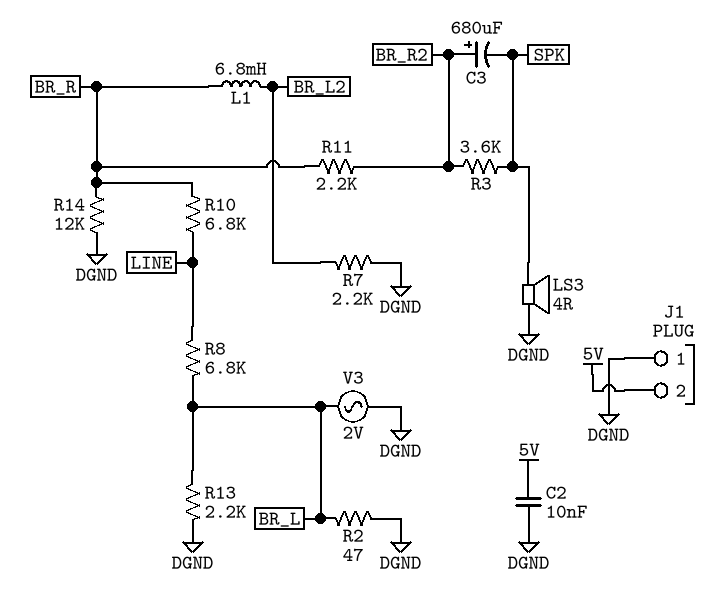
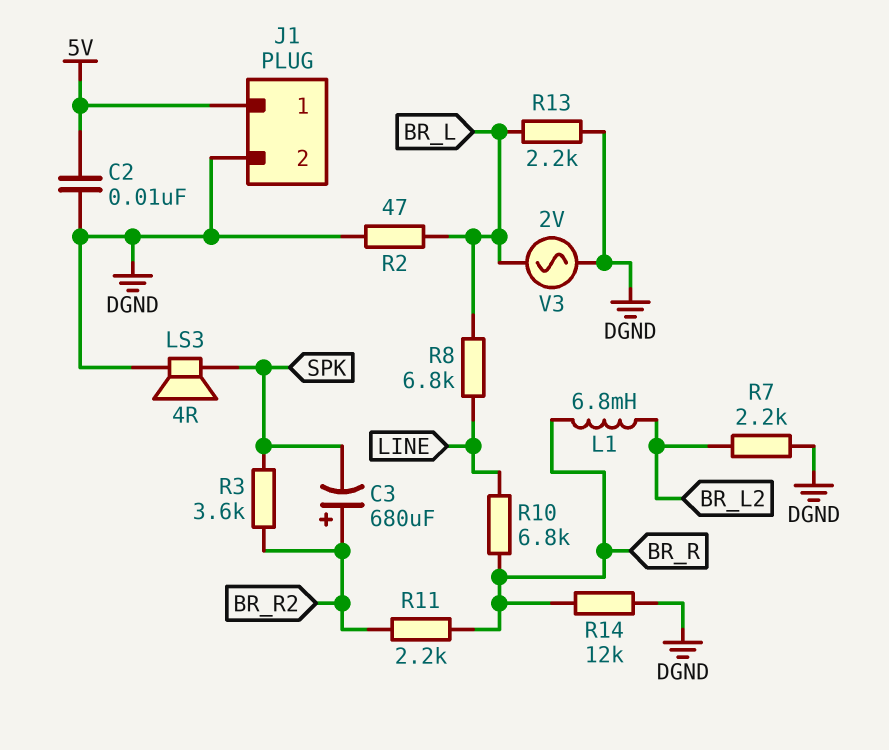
J1 pin 1: DGND -> 5V
J1 pin 2: 5V -> DGND

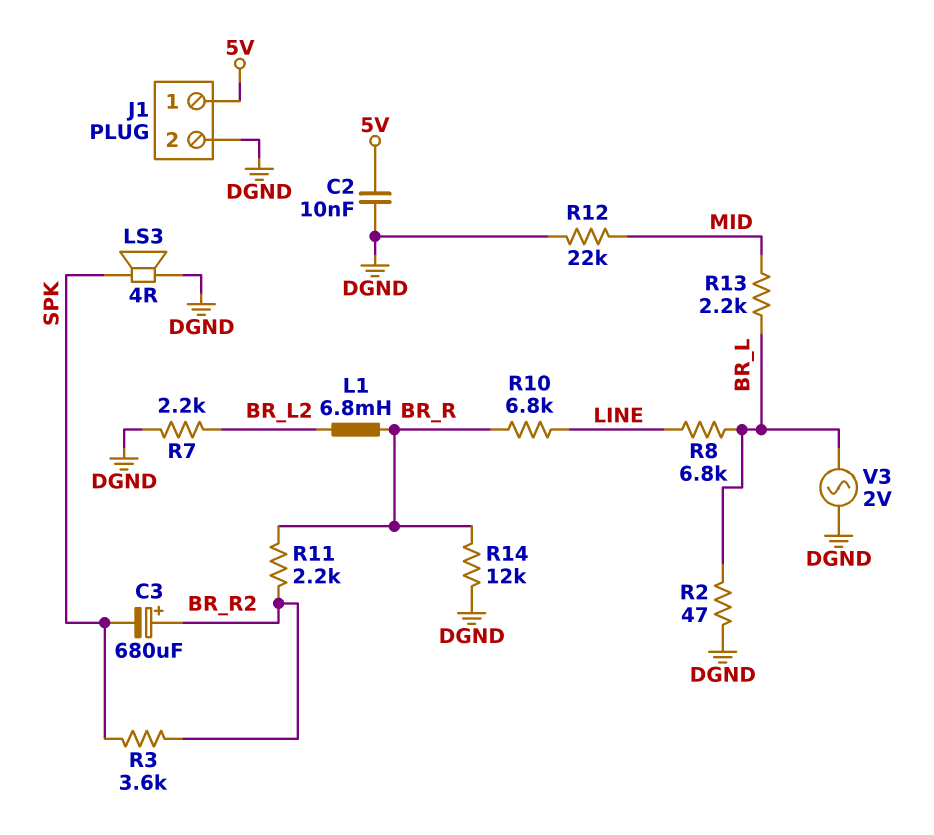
R12: none -> 22k (DGND, MID)
R13: 2.2k (BR_L, DGND) -> 2.2k (BR_L, MID)

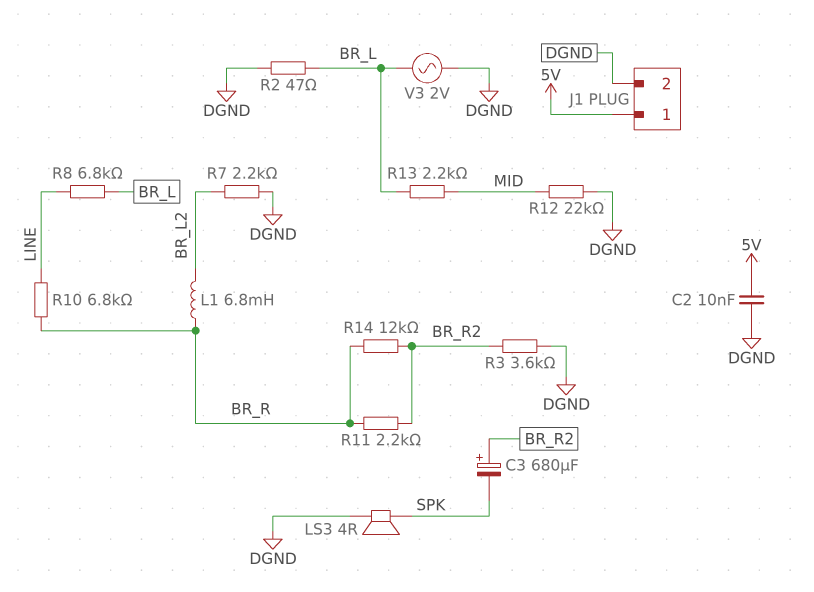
R3: 3.6k (BR_R2, SPK) -> 3.6k (BR_R2, DGND)
R14: 12k (BR_R, DGND) -> 12k (BR_R, BR_R2)

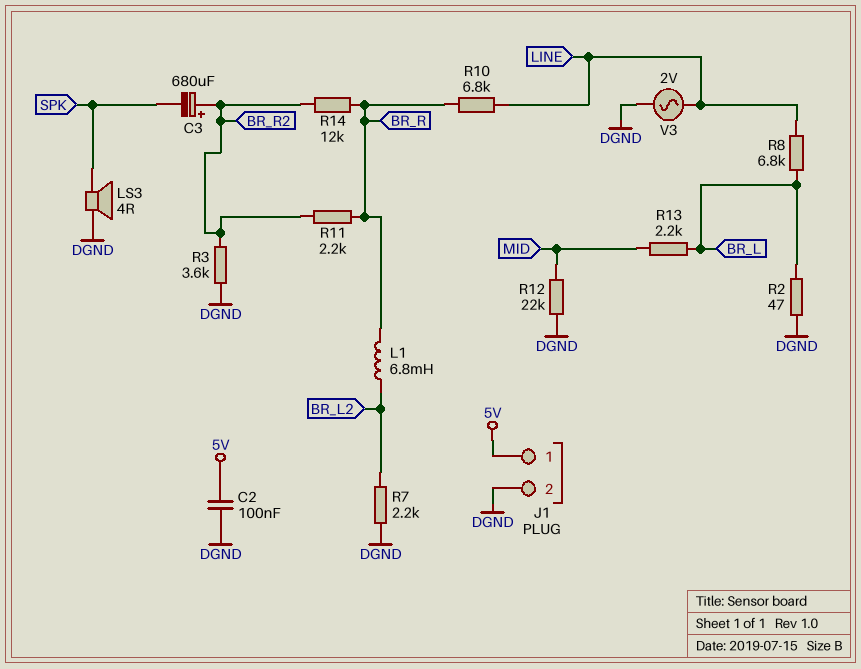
C2: 10nF (5V, DGND) -> 100nF (5V, DGND)
V3: AC 2V (BR_L, DGND) -> AC 2V (DGND, LINE)

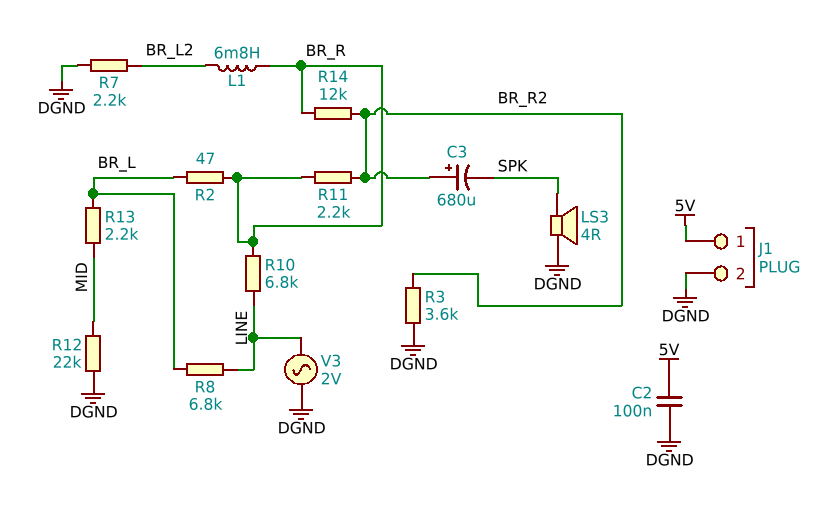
R2: 47 (BR_L, DGND) -> 47 (BR_L, BR_R)

